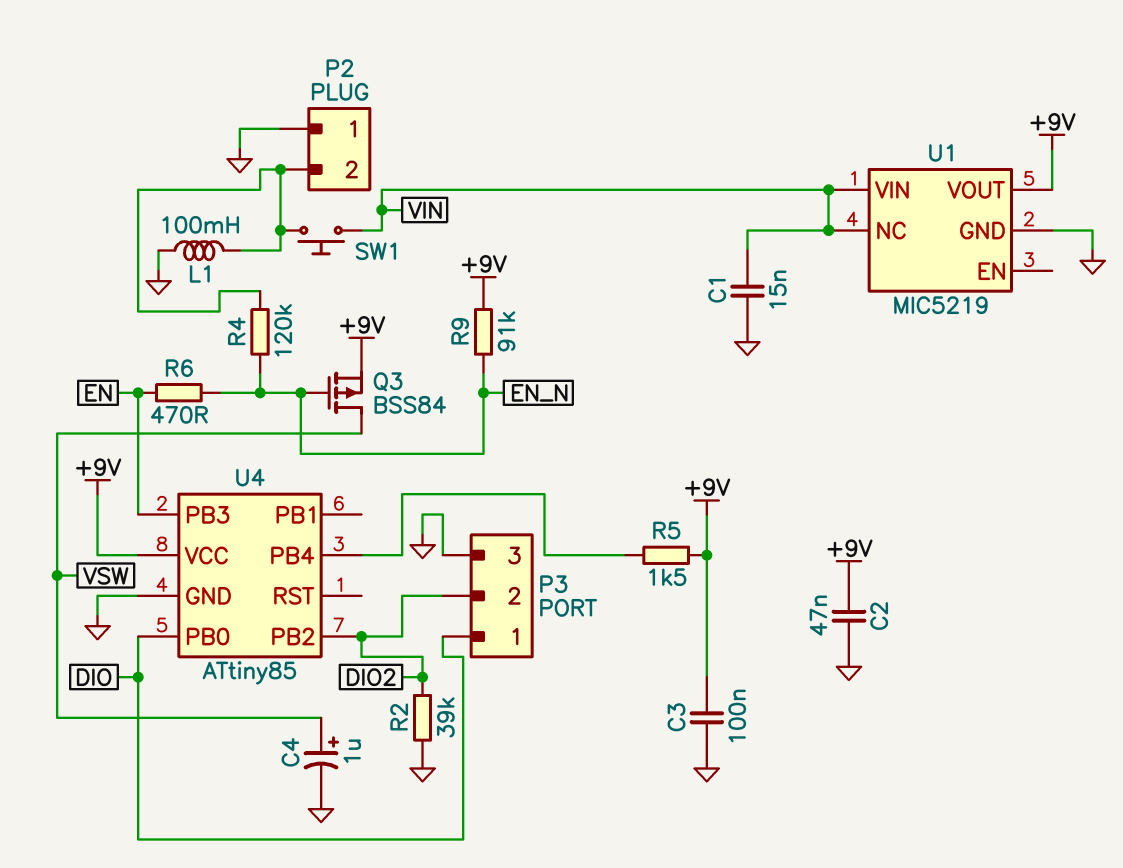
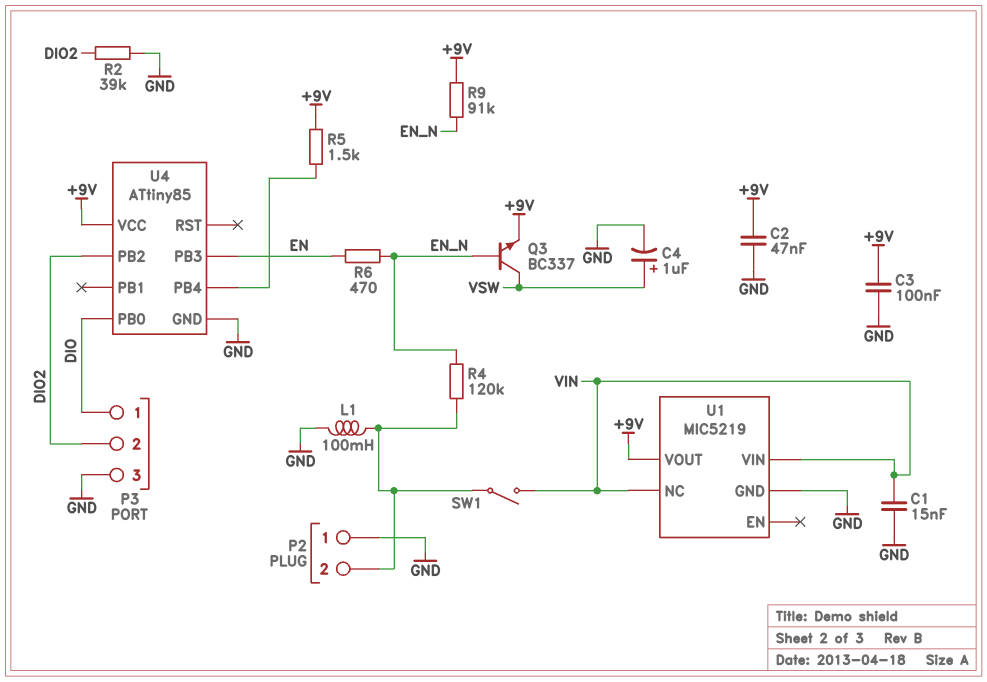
Q3: PMOS BSS84 (G EN_N, D VSW, S +9V) -> NPN BC337 (B EN_N, C VSW, E +9V)
SW1: button (P2/2, VIN) -> switch (P2/2, VIN)

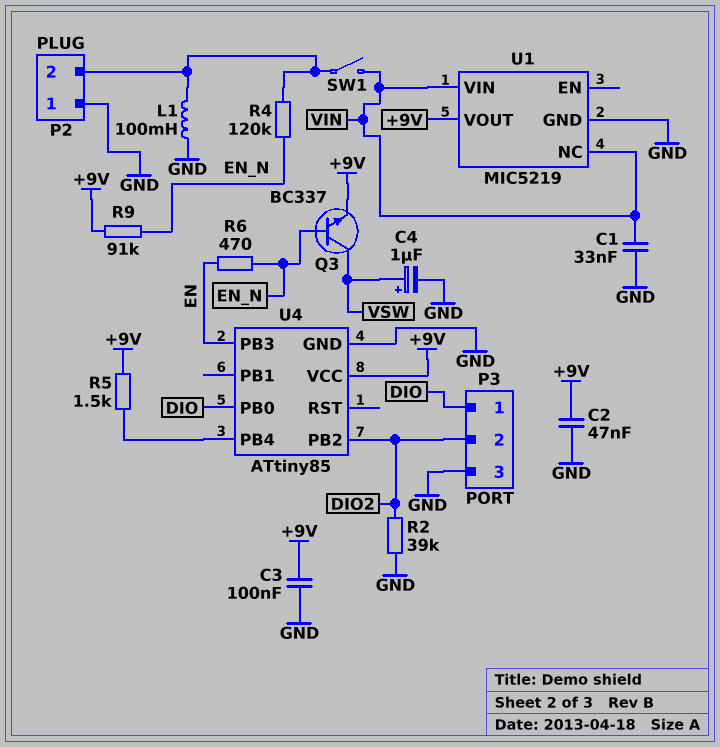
C1: 15nF (GND, VIN) -> 33nF (GND, VIN)

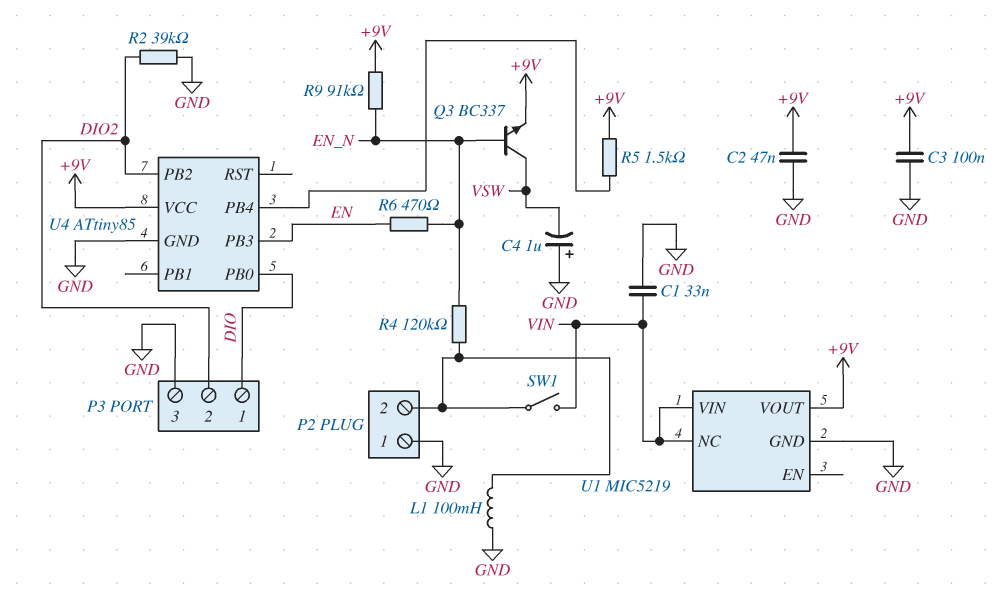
C4: 1uF (plus VSW, minus GND) -> 1uF (plus GND, minus VSW)

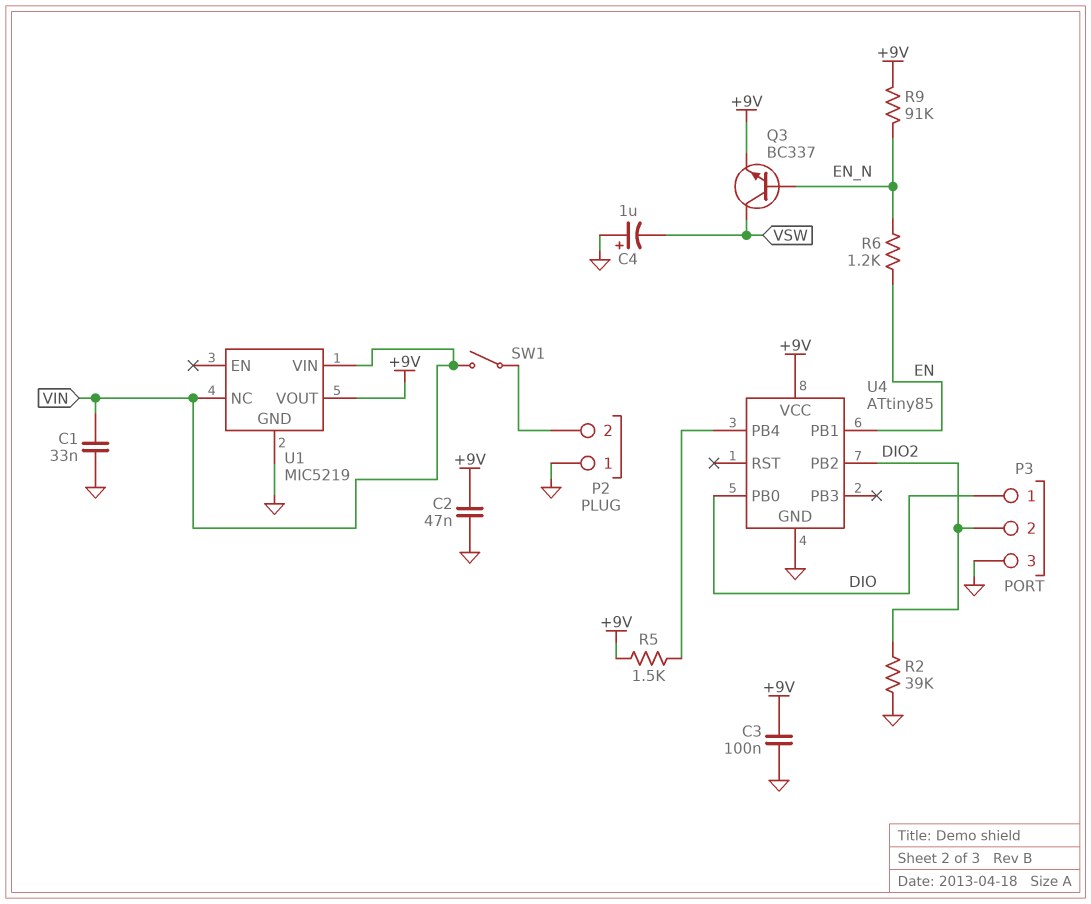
L1: 100mH (GND, P2/2) -> none
R4: 120k (EN_N, P2/2) -> none
R6: 470 (EN, EN_N) -> 1.2k (EN, EN_N)
U4 pin PB1: none -> EN
U4 pin PB3: EN -> none

